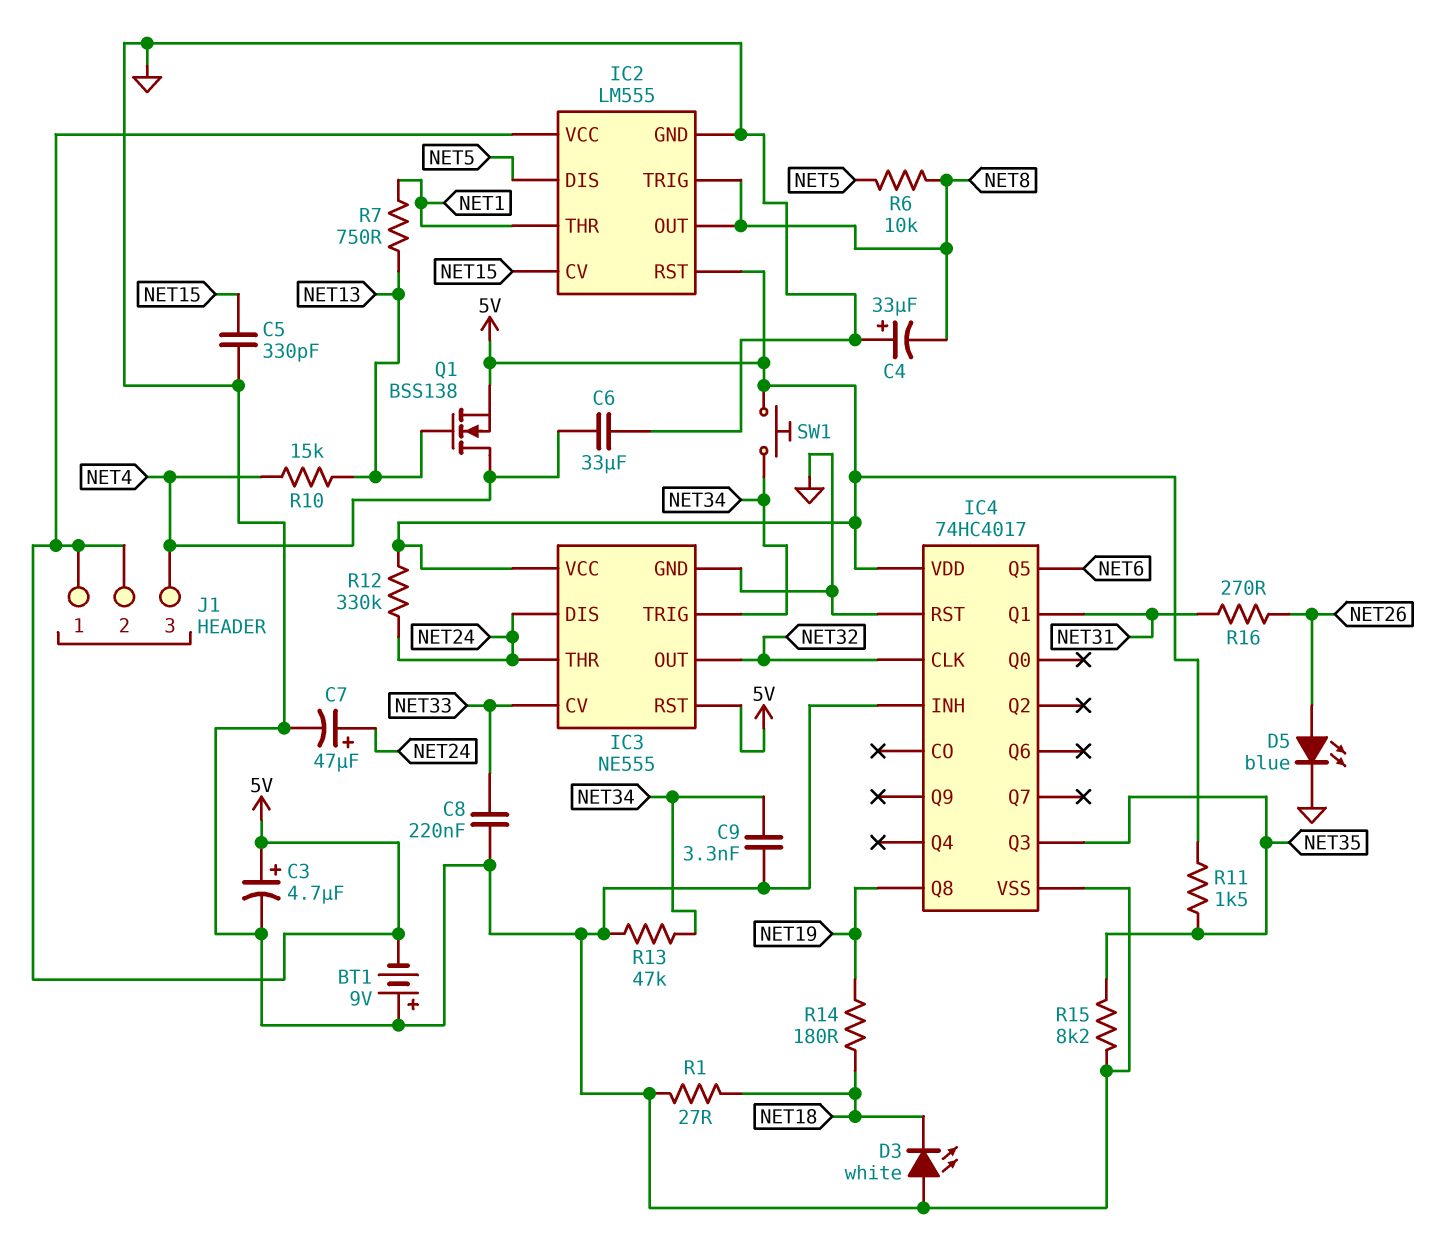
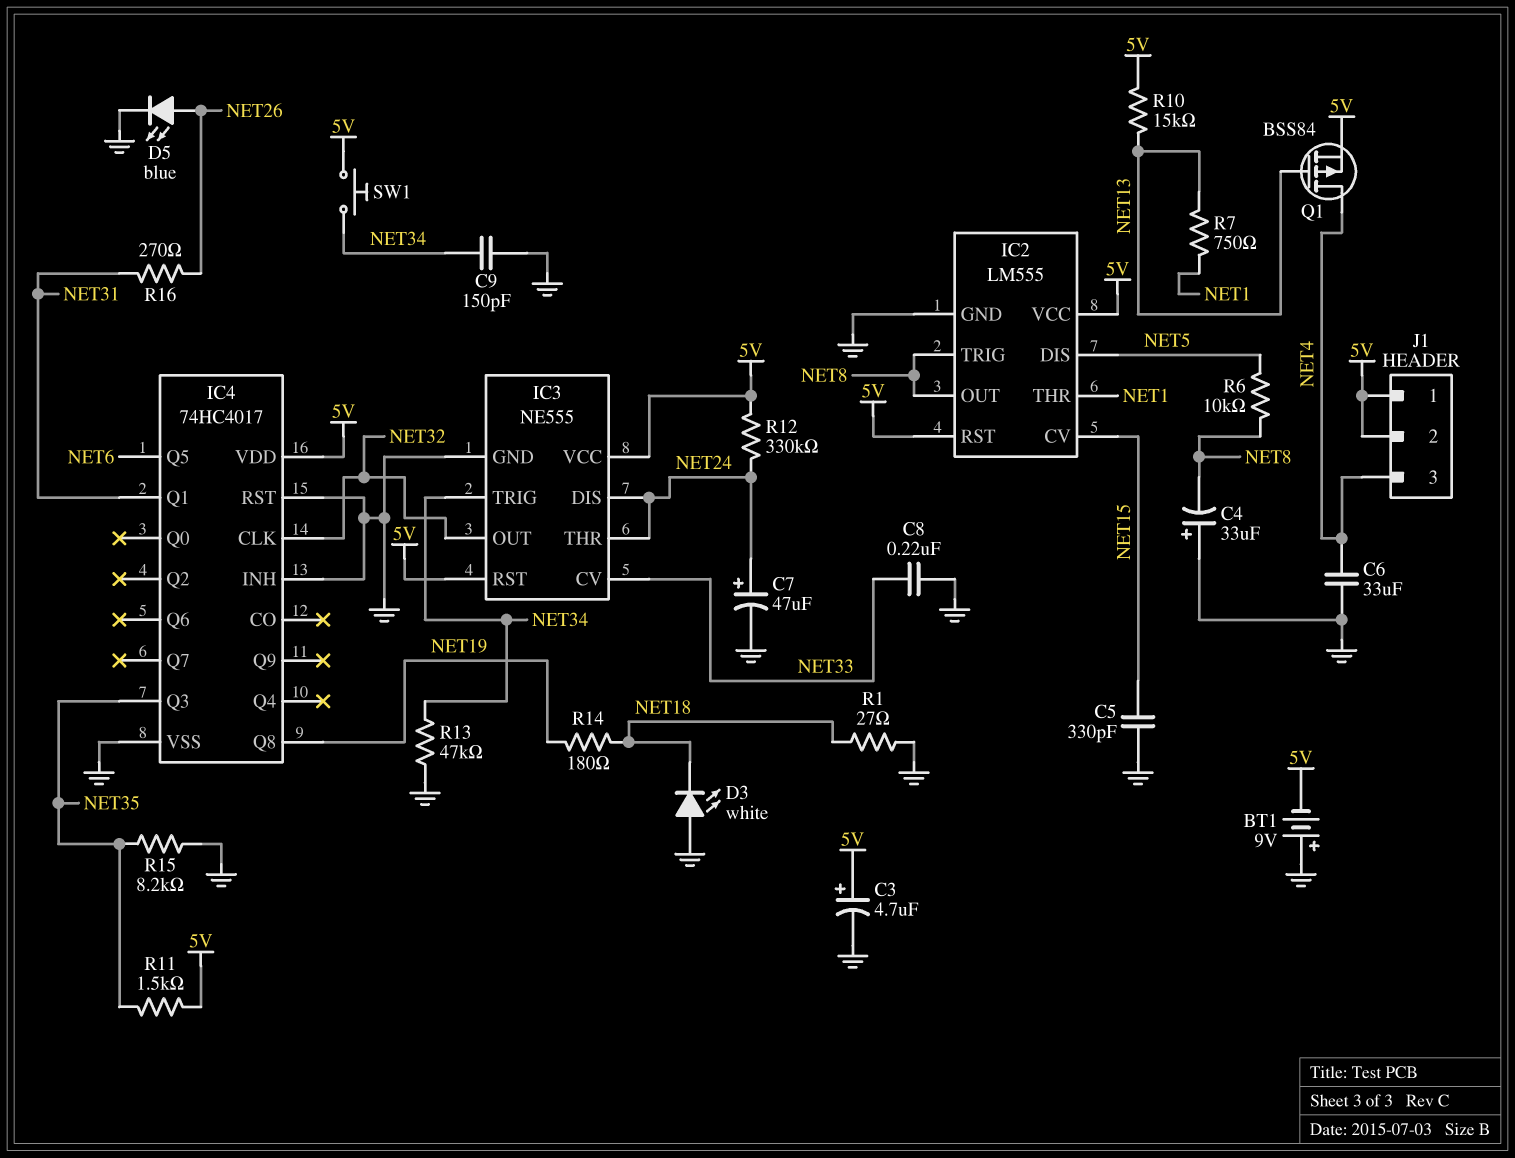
C9: 3.3nF (GND, NET34) -> 150pF (GND, NET34)
Q1: NMOS BSS138 (G NET13, D NET4, S 5V) -> PMOS BSS84 (G NET13, D NET4, S 5V)
R10: 15k (NET4, NET13) -> 15k (5V, NET13)

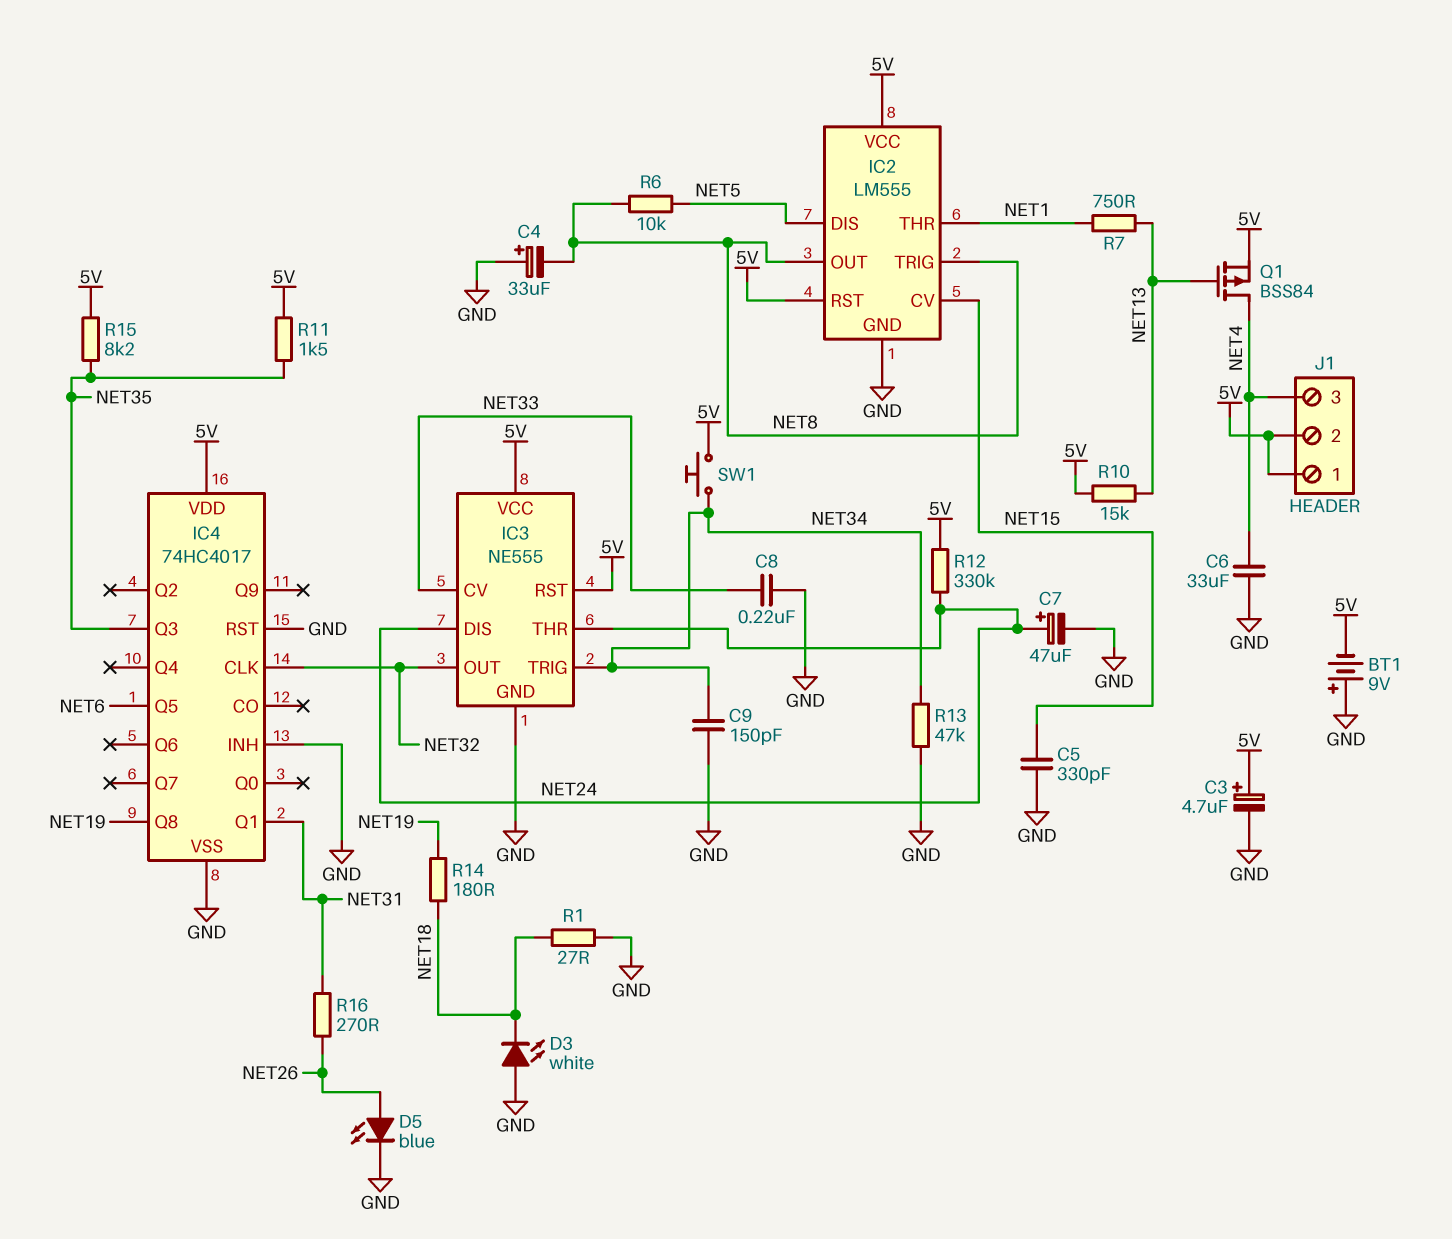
R15: 8.2k (GND, NET35) -> 8.2k (5V, NET35)

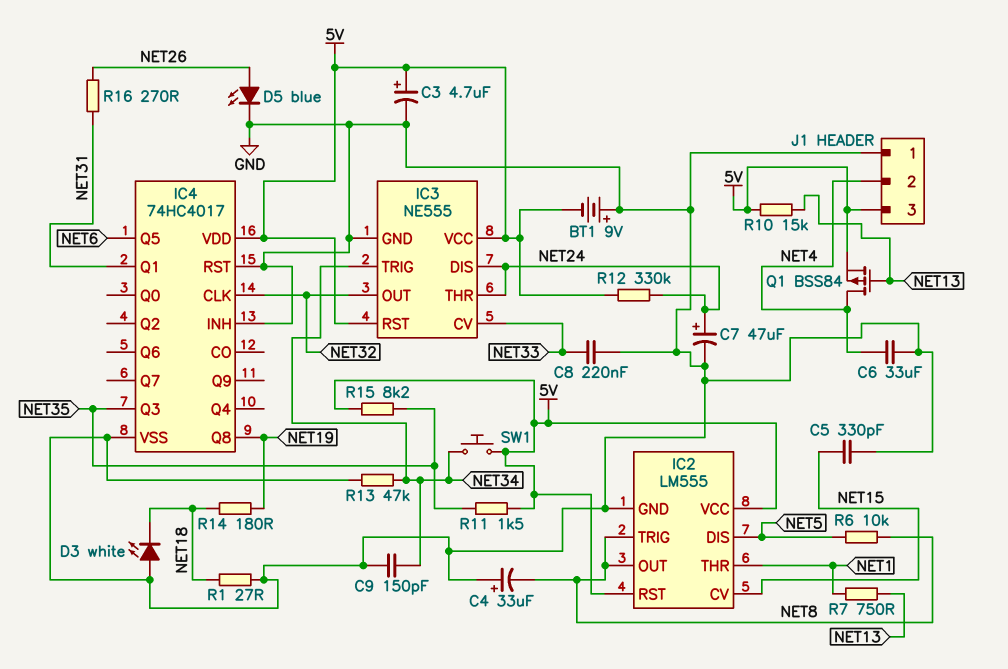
J1 pin 1: 5V -> GND
J1 pin 2: 5V -> NET4
J1 pin 3: NET4 -> 5V

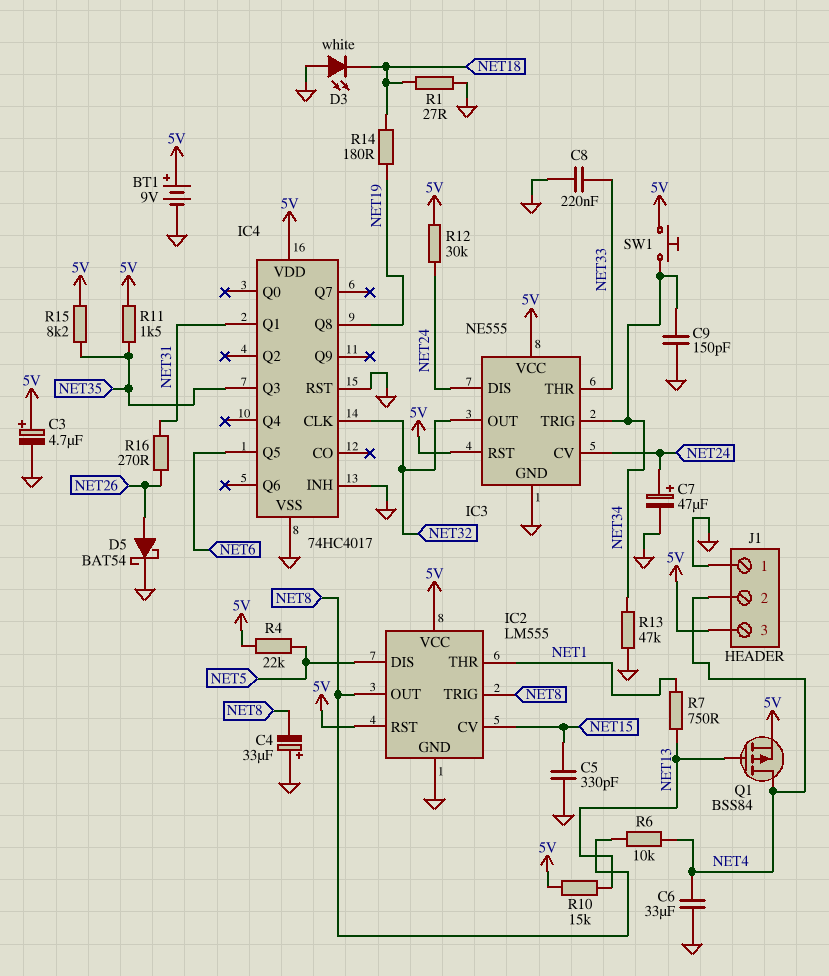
BT1: 9V (plus GND, minus 5V) -> 9V (plus 5V, minus GND)
D5: LED blue (A NET26, K GND) -> schottky BAT54 (A NET26, K GND)
IC3 pin CV: NET33 -> NET24
IC3 pin THR: NET24 -> NET33
R4: none -> 22k (5V, NET5)
R6: 10k (NET5, NET8) -> 10k (NET4, NET8)
R12: 330k (5V, NET24) -> 30k (5V, NET24)

